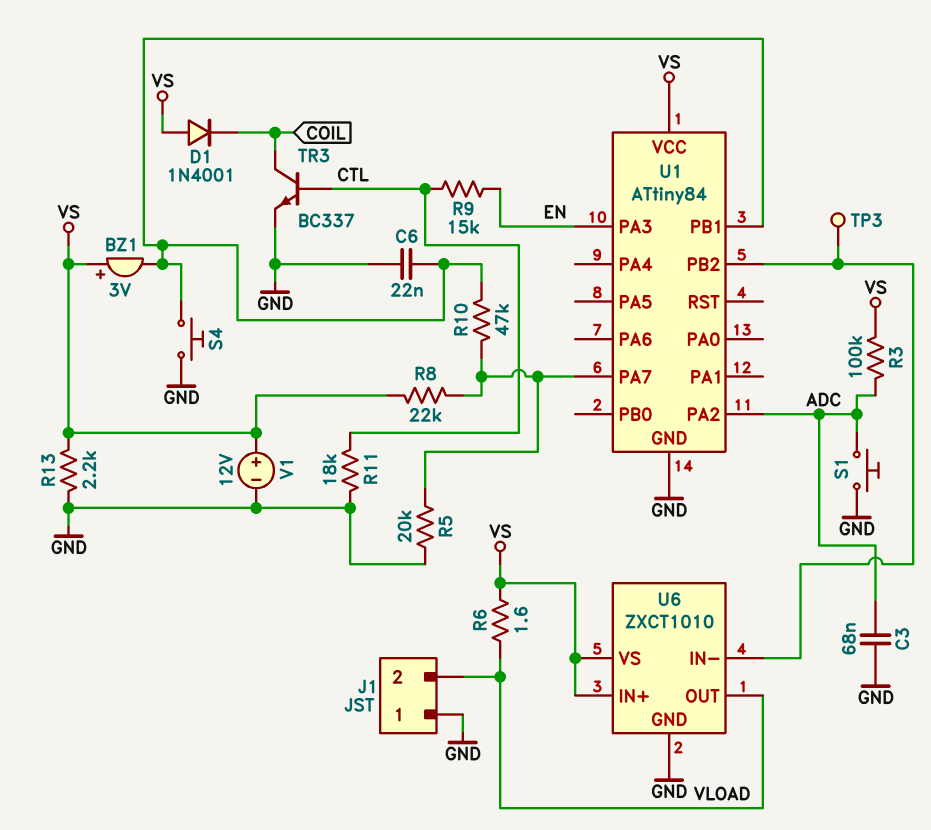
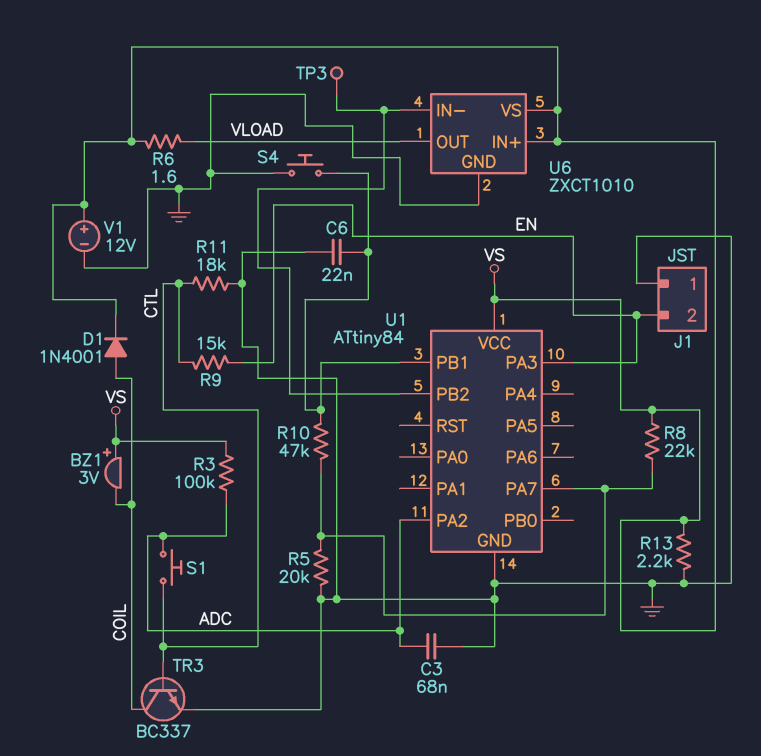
BZ1: buzzer 3V (plus VS, minus U1/PB1) -> buzzer 3V (plus VS, minus COIL)
D1: diode 1N4001 (A VS, K COIL) -> diode 1N4001 (A COIL, K VS)
J1 pin 2: VLOAD -> EN
S1: button (ADC, GND) -> button (ADC, CTL)

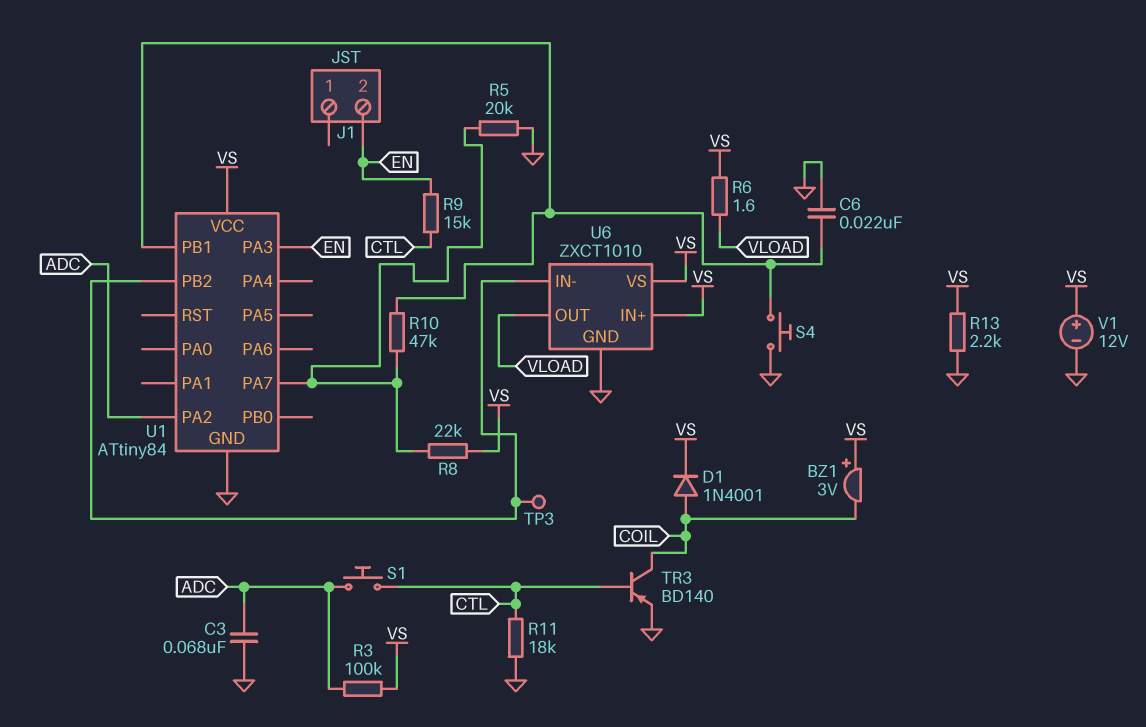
J1 pin 1: GND -> none
TR3: NPN BC337 (B CTL, C COIL, E GND) -> PNP BD140 (B CTL, C COIL, E GND)

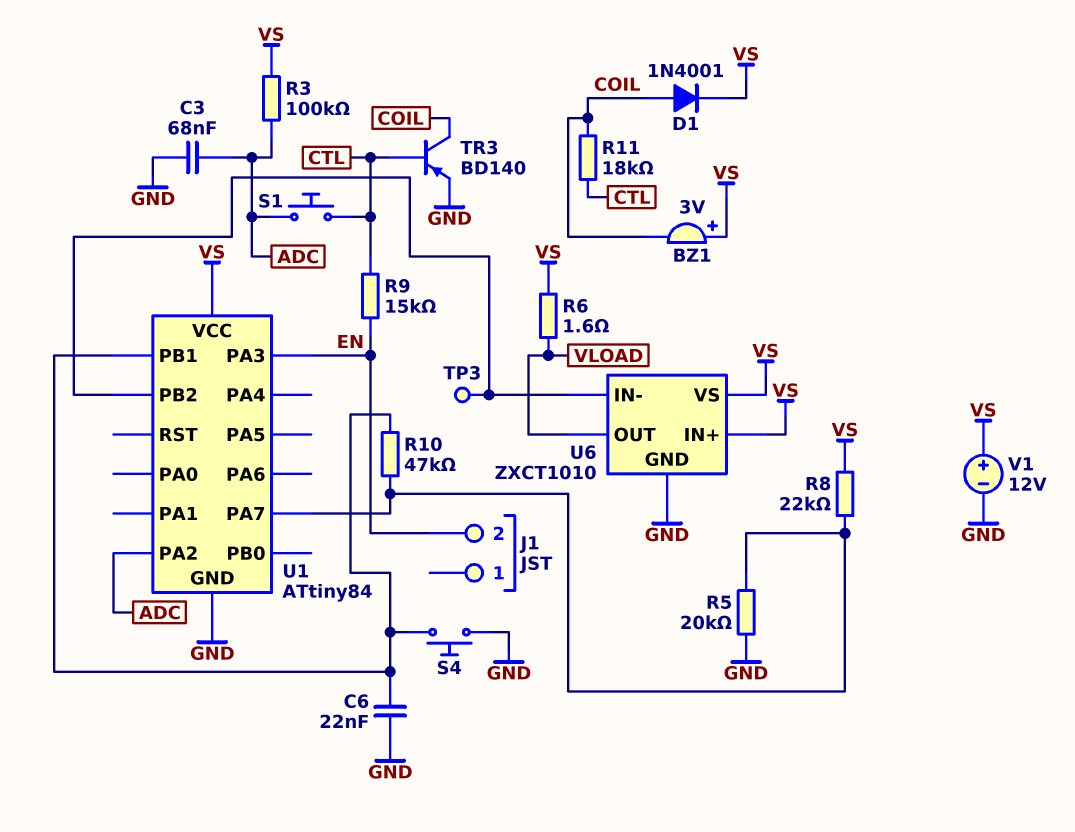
R11: 18k (CTL, GND) -> 18k (COIL, CTL)
R13: 2.2k (GND, VS) -> none

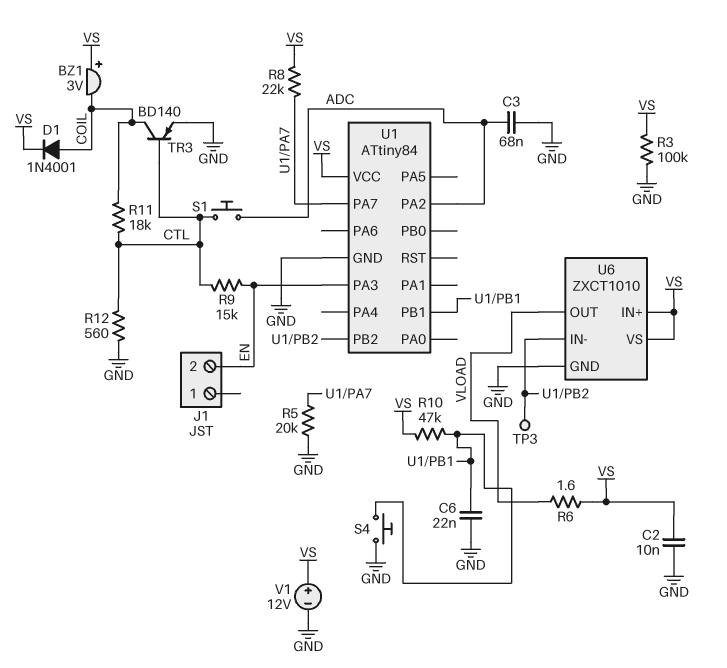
C2: none -> 10nF (GND, VS)
R3: 100k (ADC, VS) -> 100k (GND, VS)
R10: 47k (U1/PA7, U1/PB1) -> 47k (U1/PB1, VS)
R12: none -> 560 (CTL, GND)

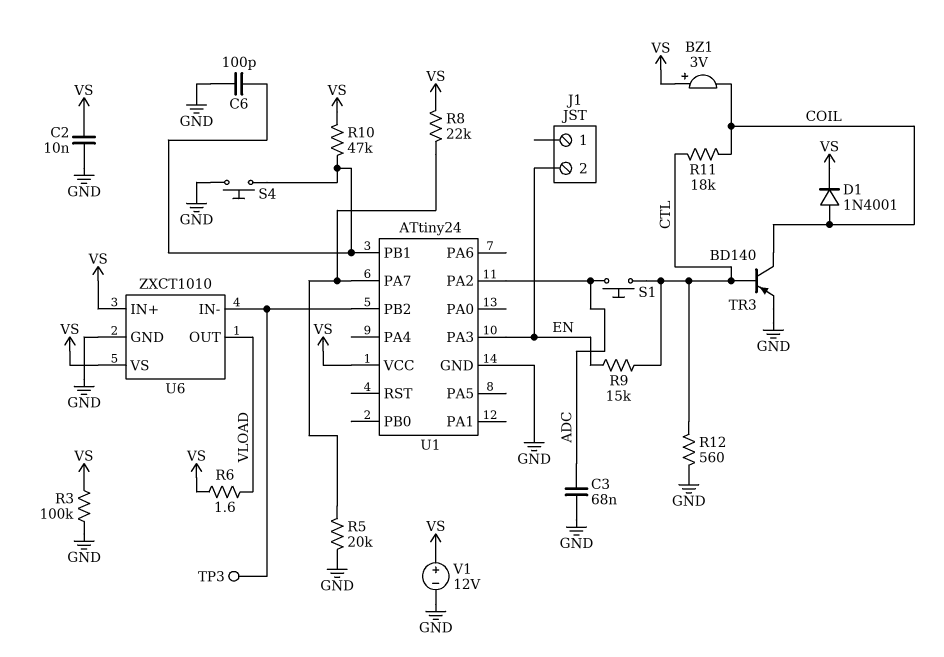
C6: 22nF (GND, U1/PB1) -> 100pF (GND, U1/PB1)
U1: ATtiny84 -> ATtiny24

